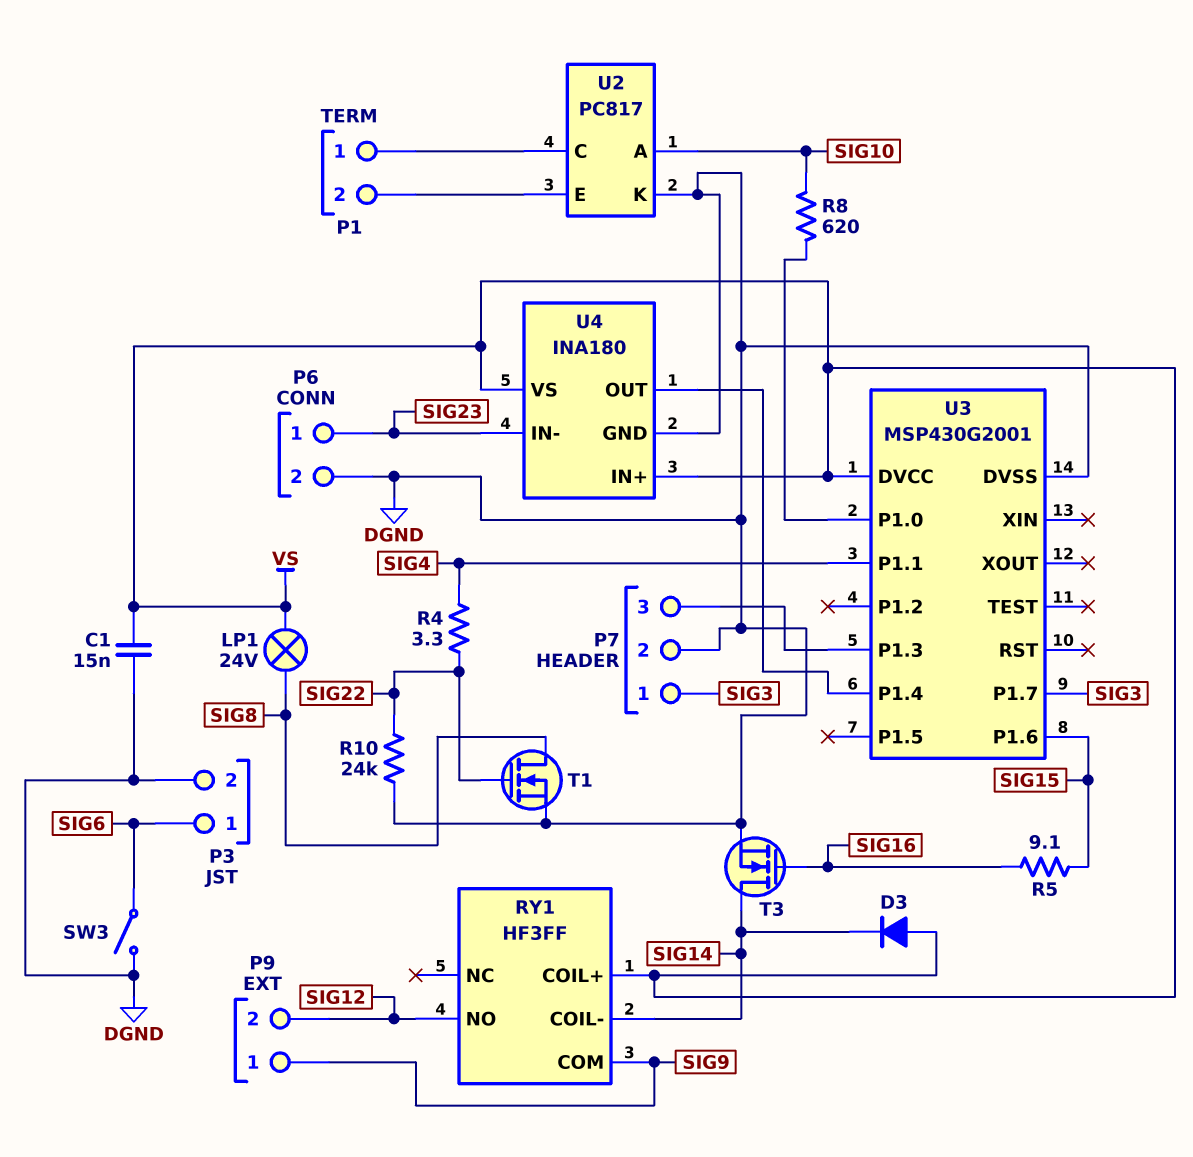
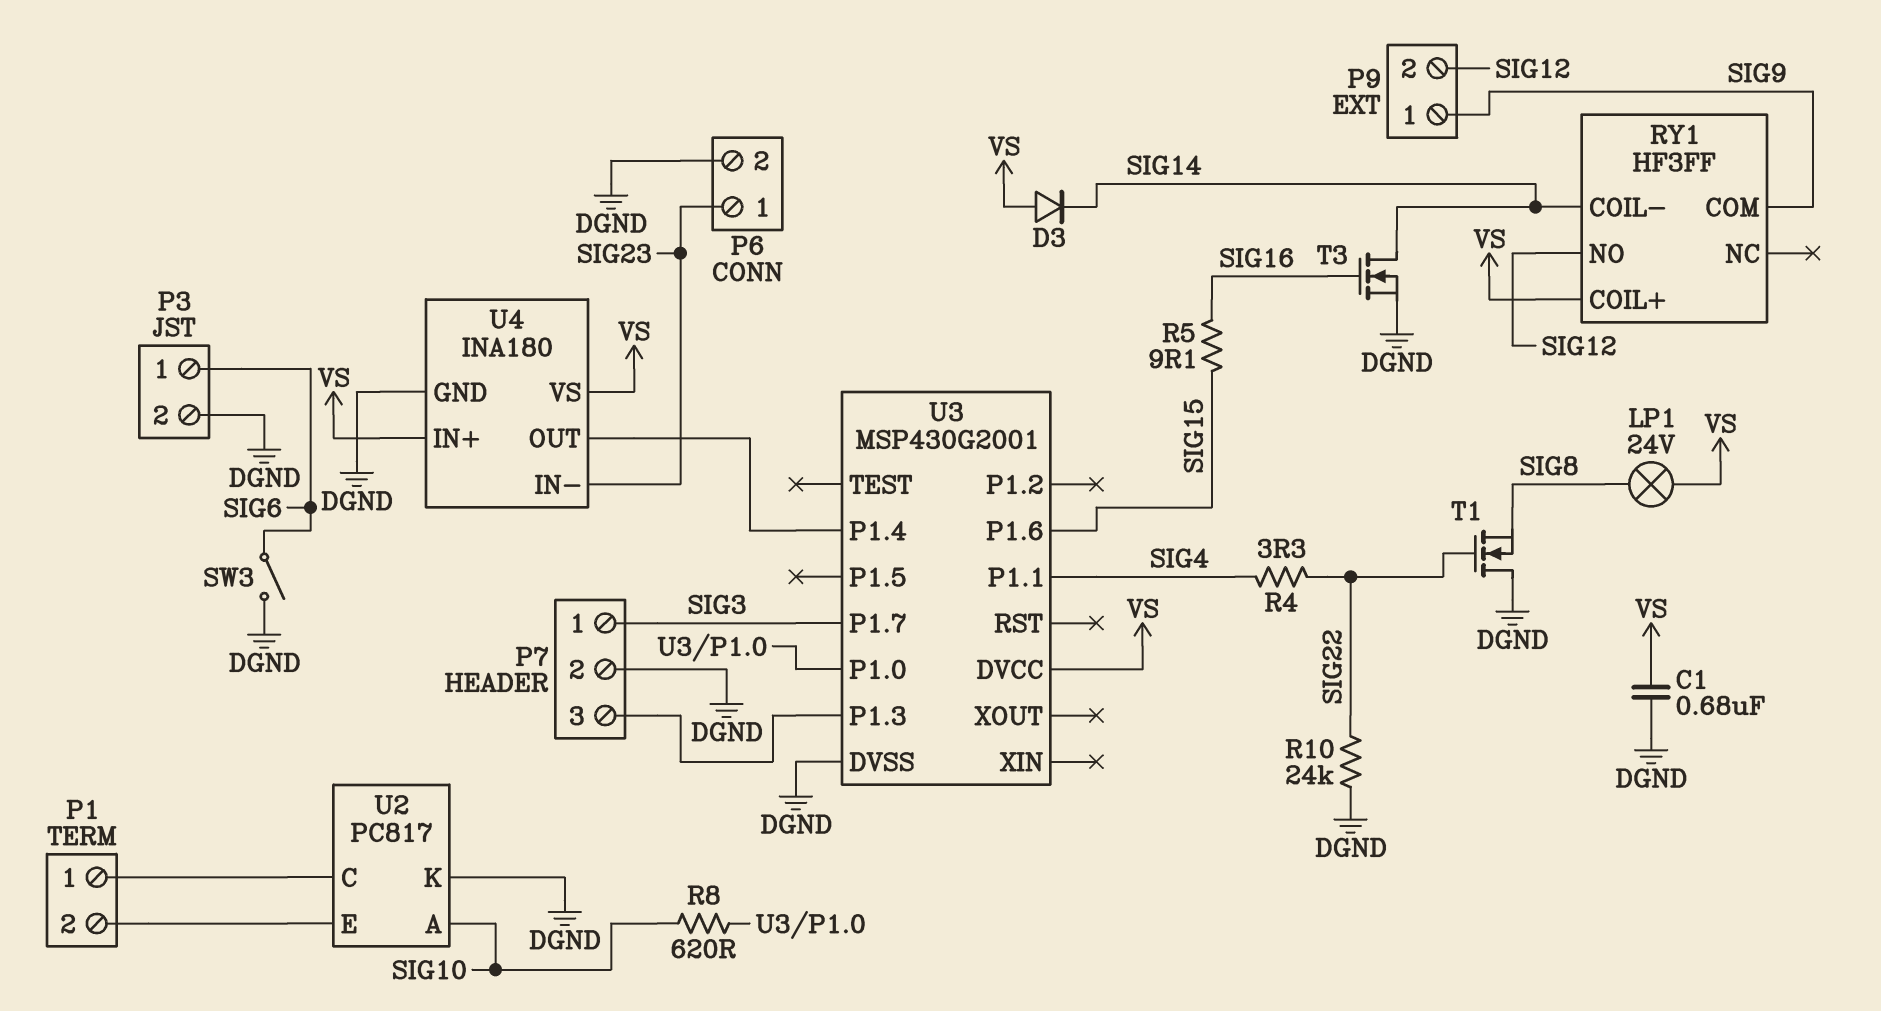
C1: 15nF (DGND, VS) -> 680nF (DGND, VS)
T1: NMOS (G SIG22, D SIG8, S DGND) -> NMOS (G SIG22, D DGND, S SIG8)

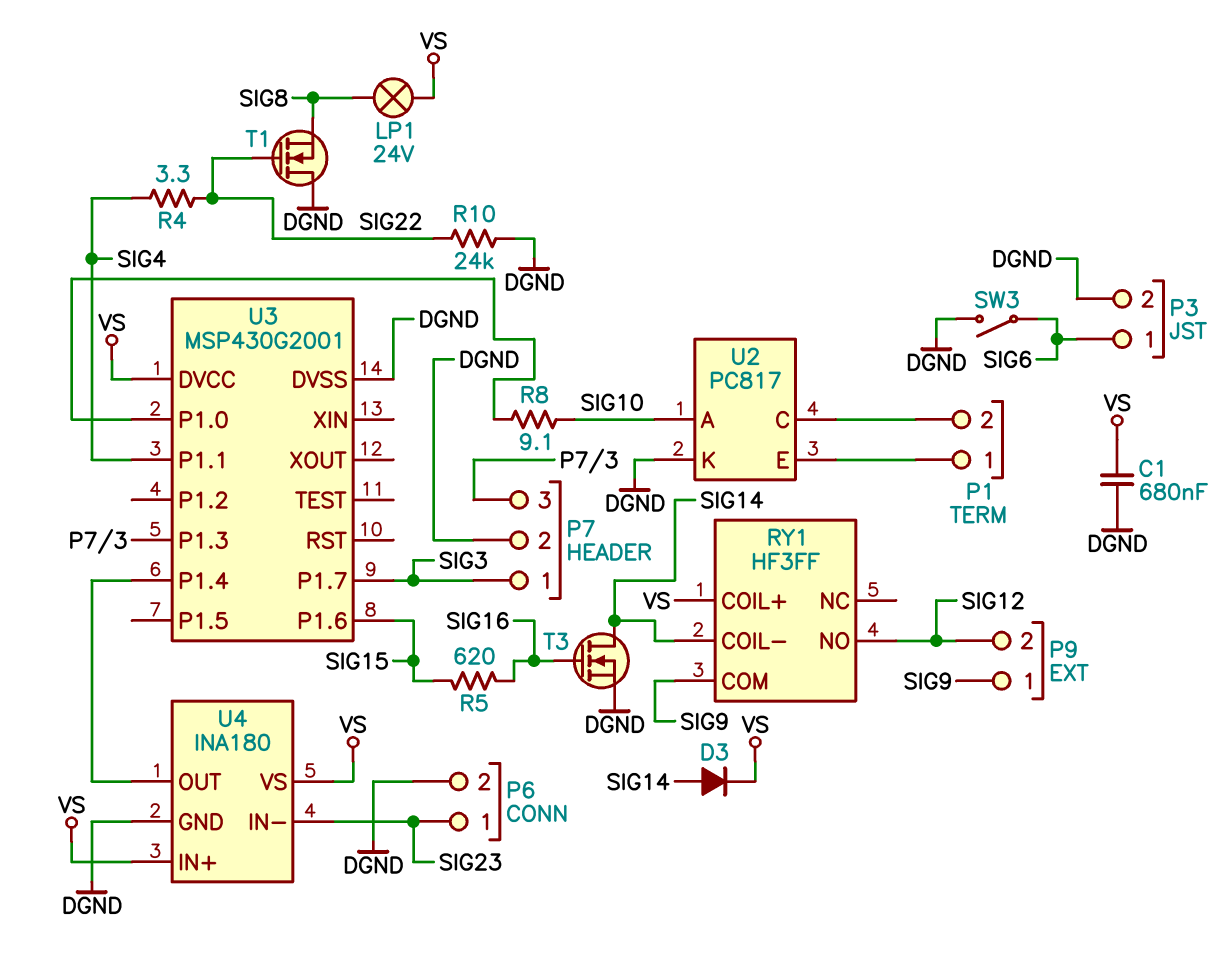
D3: diode (A VS, K SIG14) -> diode (A SIG14, K VS)
R5: 9.1 (SIG15, SIG16) -> 620 (SIG15, SIG16)
R8: 620 (SIG10, U3/P1.0) -> 9.1 (SIG10, U3/P1.0)
U2 pin C: P1/1 -> P1/2
U2 pin E: P1/2 -> P1/1

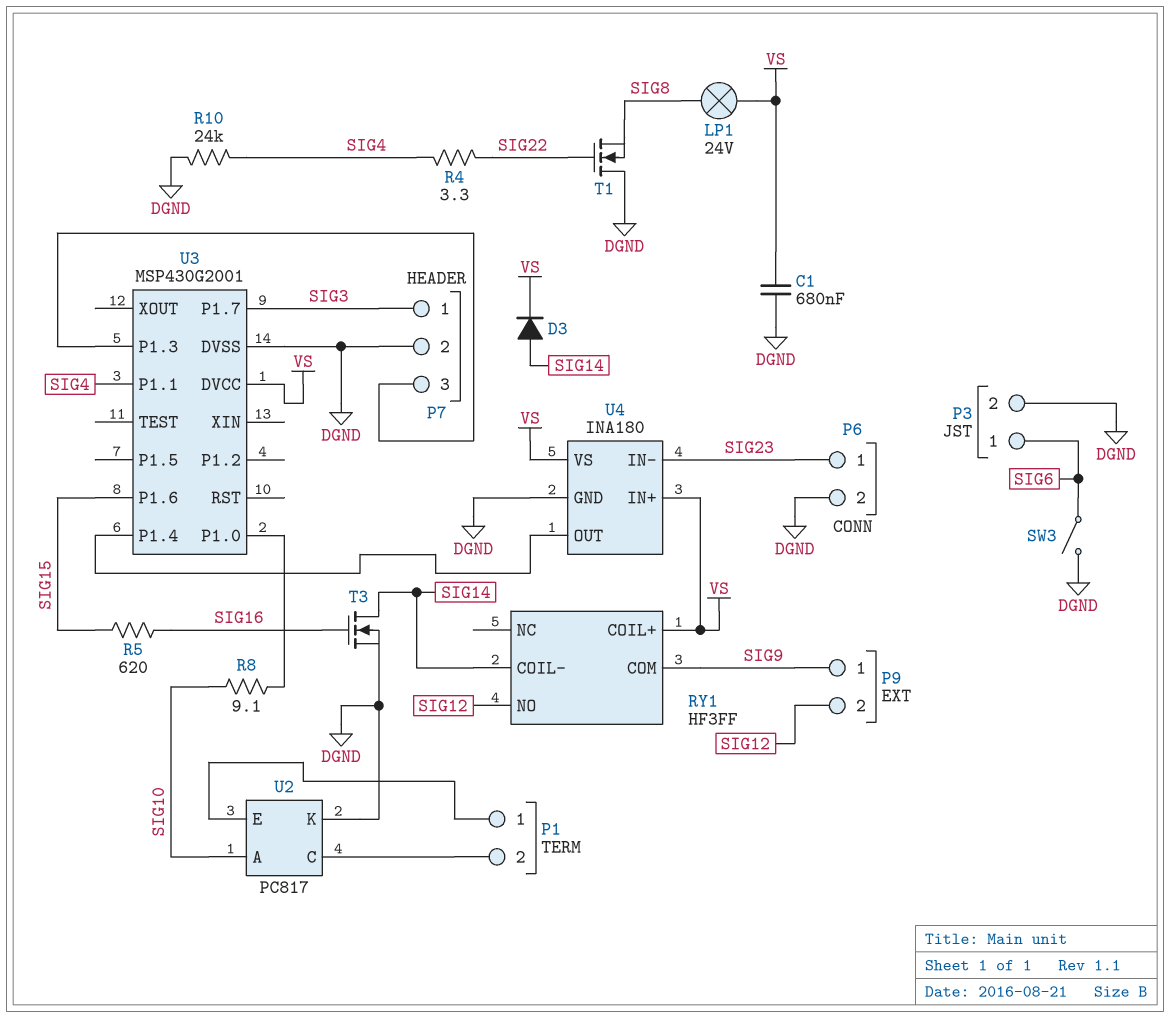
R10: 24k (DGND, SIG22) -> 24k (DGND, SIG4)

